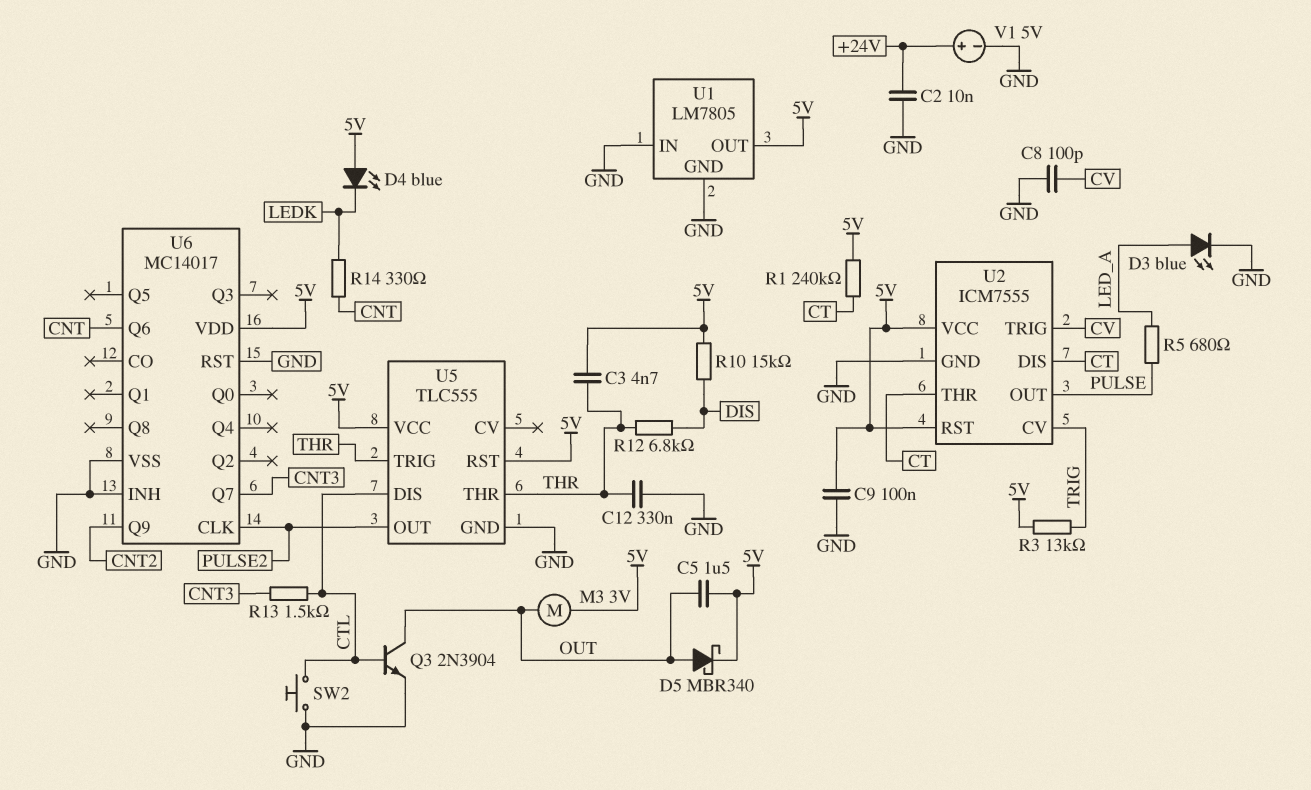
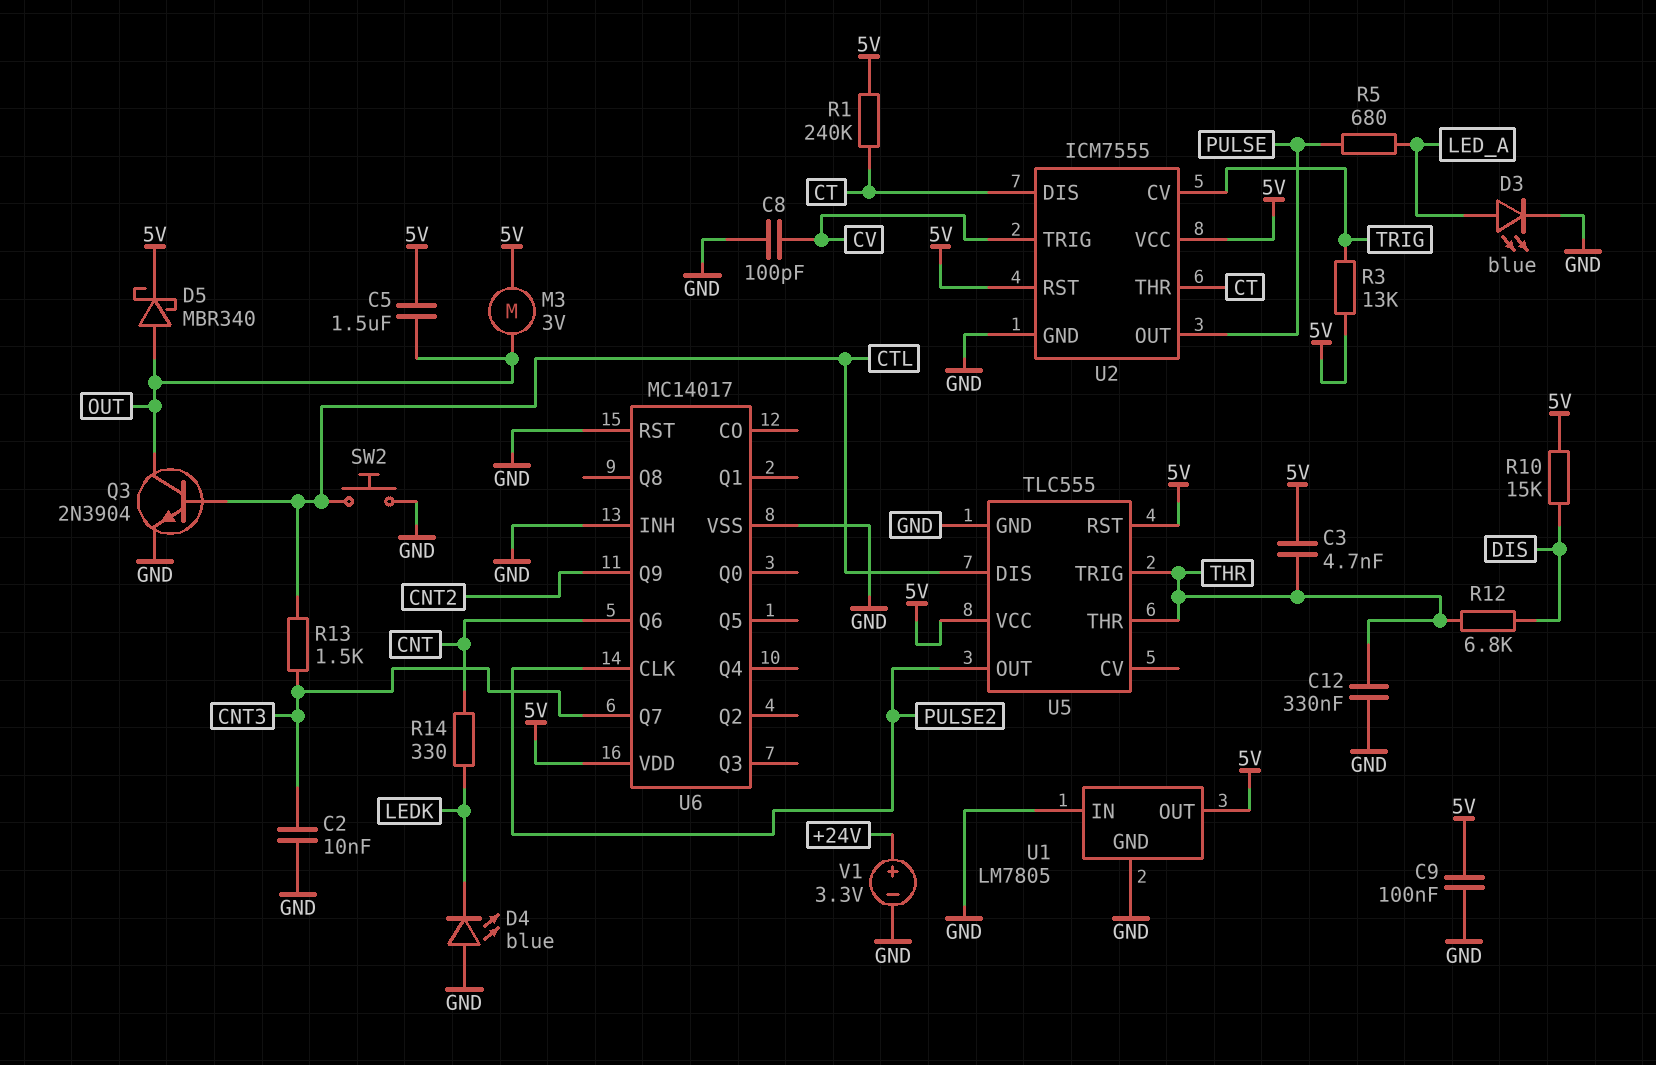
C2: 10nF (+24V, GND) -> 10nF (CNT3, GND)
D4: LED blue (A 5V, K LEDK) -> LED blue (A GND, K LEDK)
V1: 5V (plus +24V, minus GND) -> 3.3V (plus +24V, minus GND)

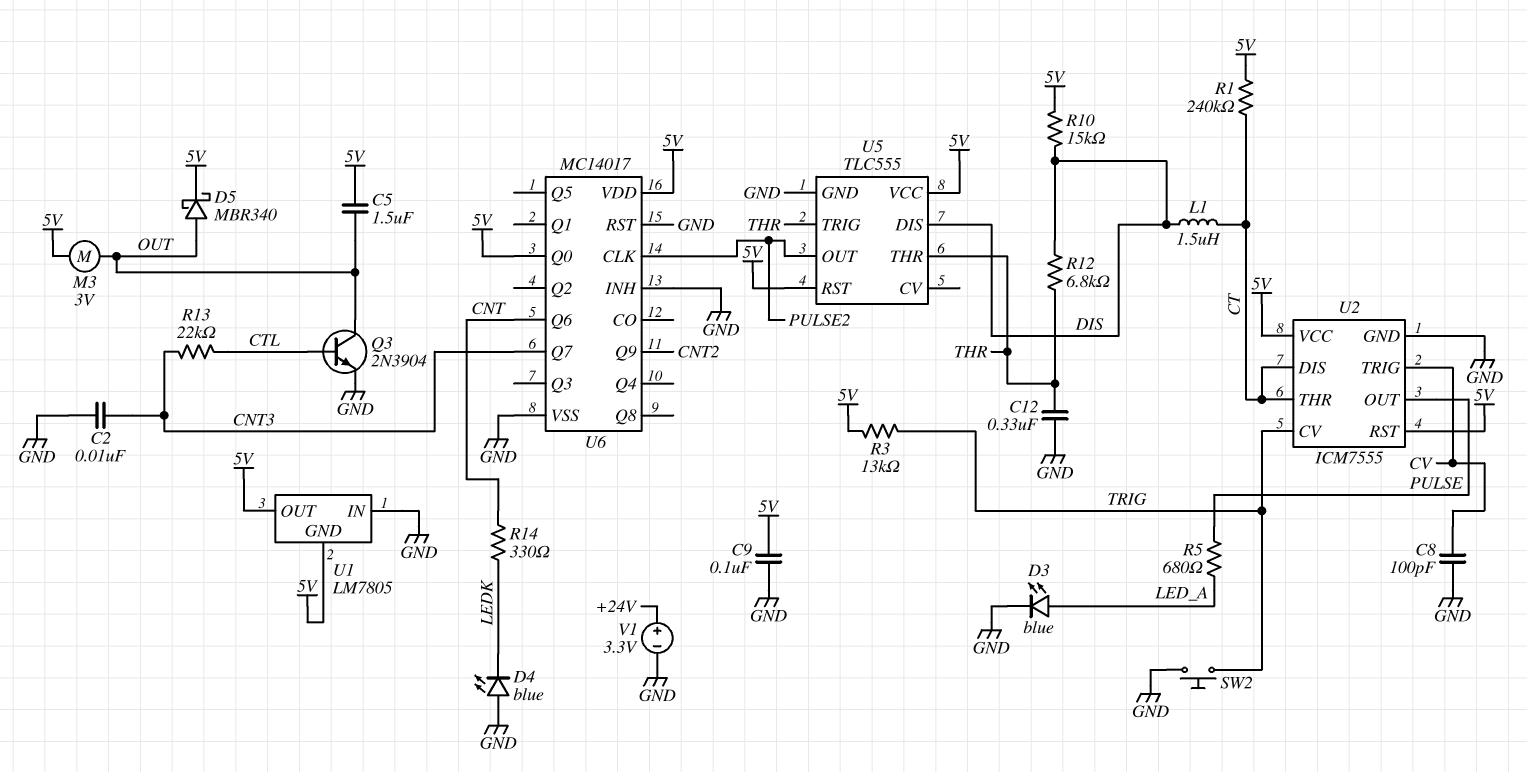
C3: 4.7nF (5V, THR) -> none
L1: none -> 1.5uH (CT, DIS)
R13: 1.5k (CNT3, CTL) -> 22k (CNT3, CTL)
SW2: button (CTL, GND) -> button (GND, TRIG)
U1 pin GND: GND -> 5V
U5 pin DIS: CTL -> DIS
U6 pin Q0: none -> 5V

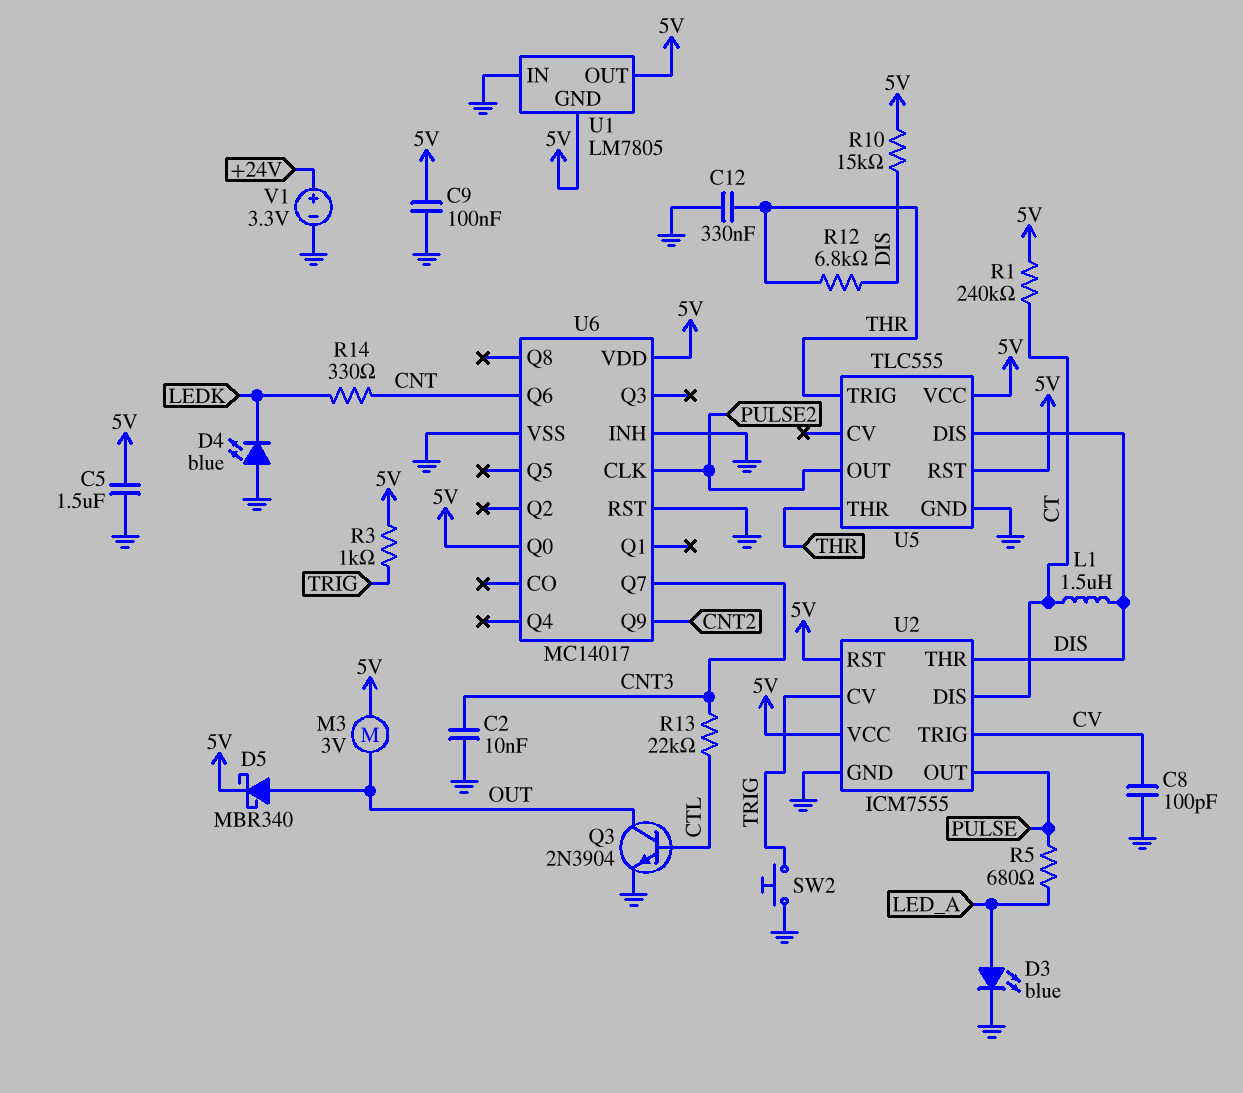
C5: 1.5uF (5V, OUT) -> 1.5uF (5V, GND)
R3: 13k (5V, TRIG) -> 1k (5V, TRIG)
U2 pin THR: CT -> DIS

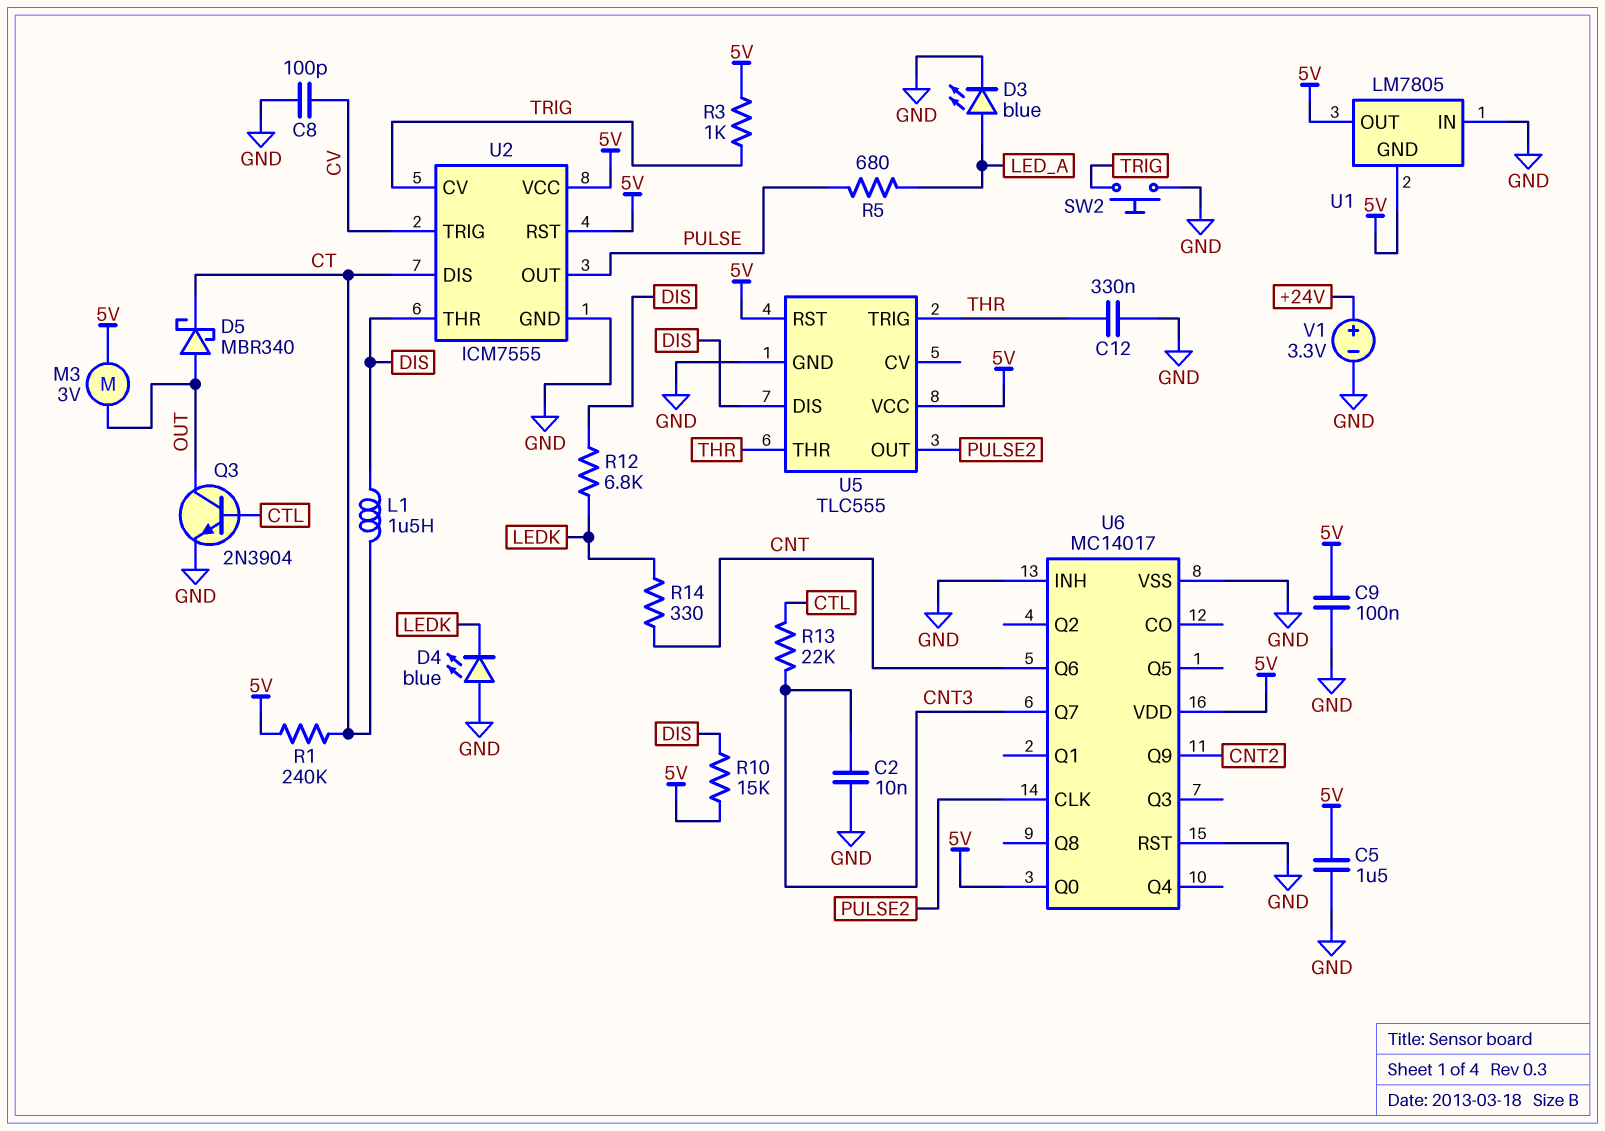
D5: schottky MBR340 (A OUT, K 5V) -> schottky MBR340 (A OUT, K CT)
R12: 6.8k (DIS, THR) -> 6.8k (DIS, LEDK)

